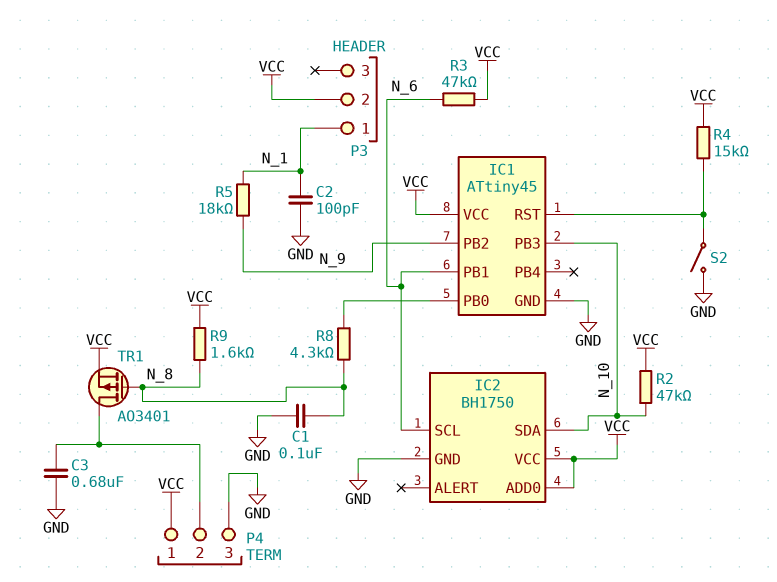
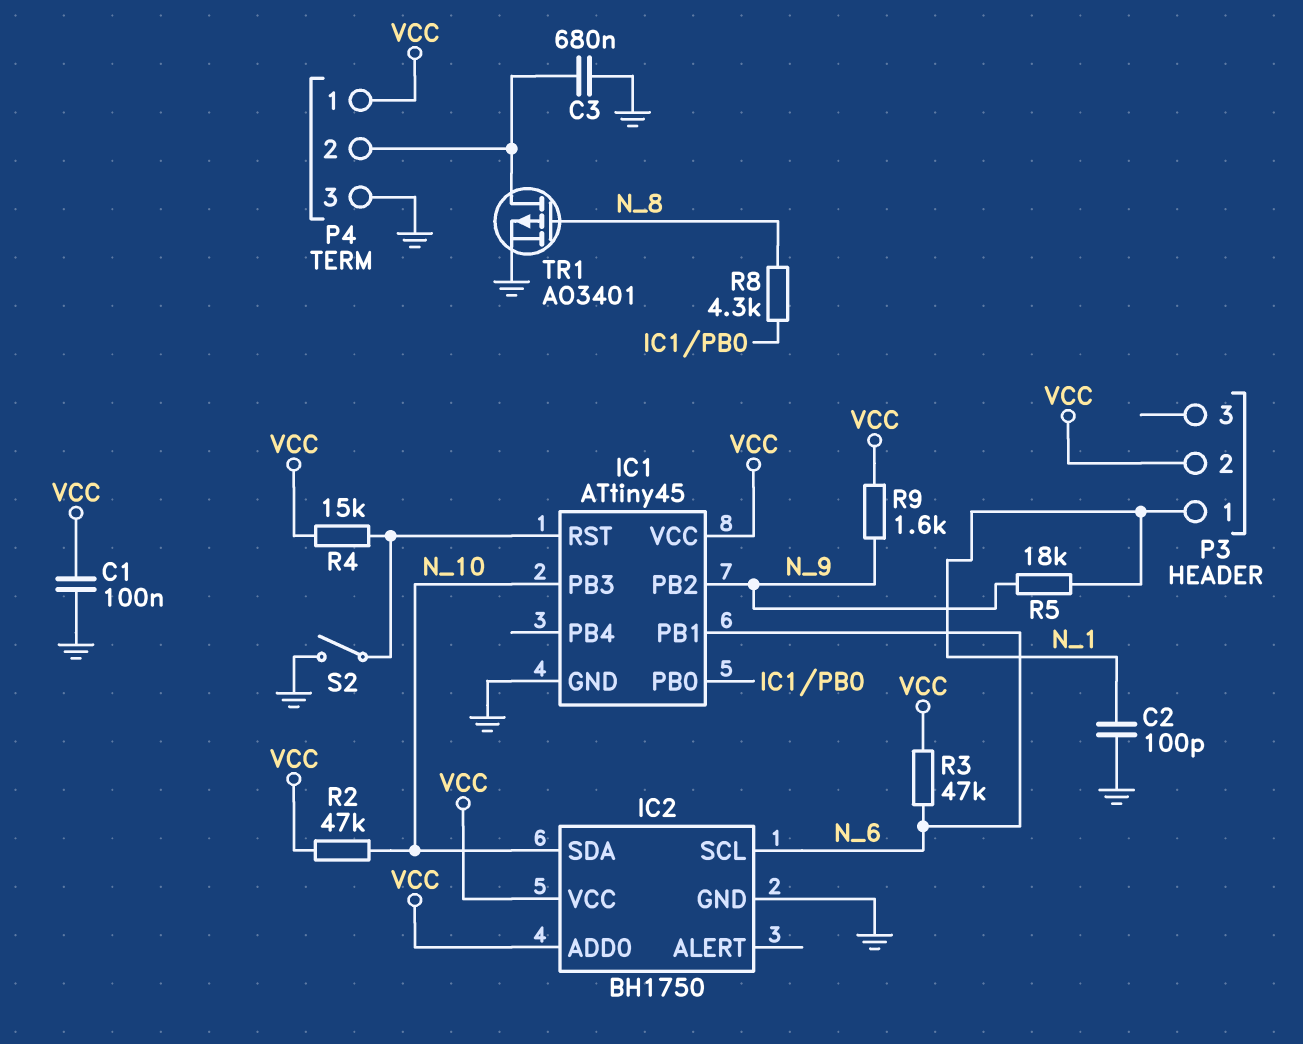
C1: 100nF (GND, N_8) -> 100nF (GND, VCC)
R9: 1.6k (N_8, VCC) -> 1.6k (N_9, VCC)
TR1: PMOS AO3401 (G N_8, D P4/2, S VCC) -> PMOS AO3401 (G N_8, D P4/2, S GND)

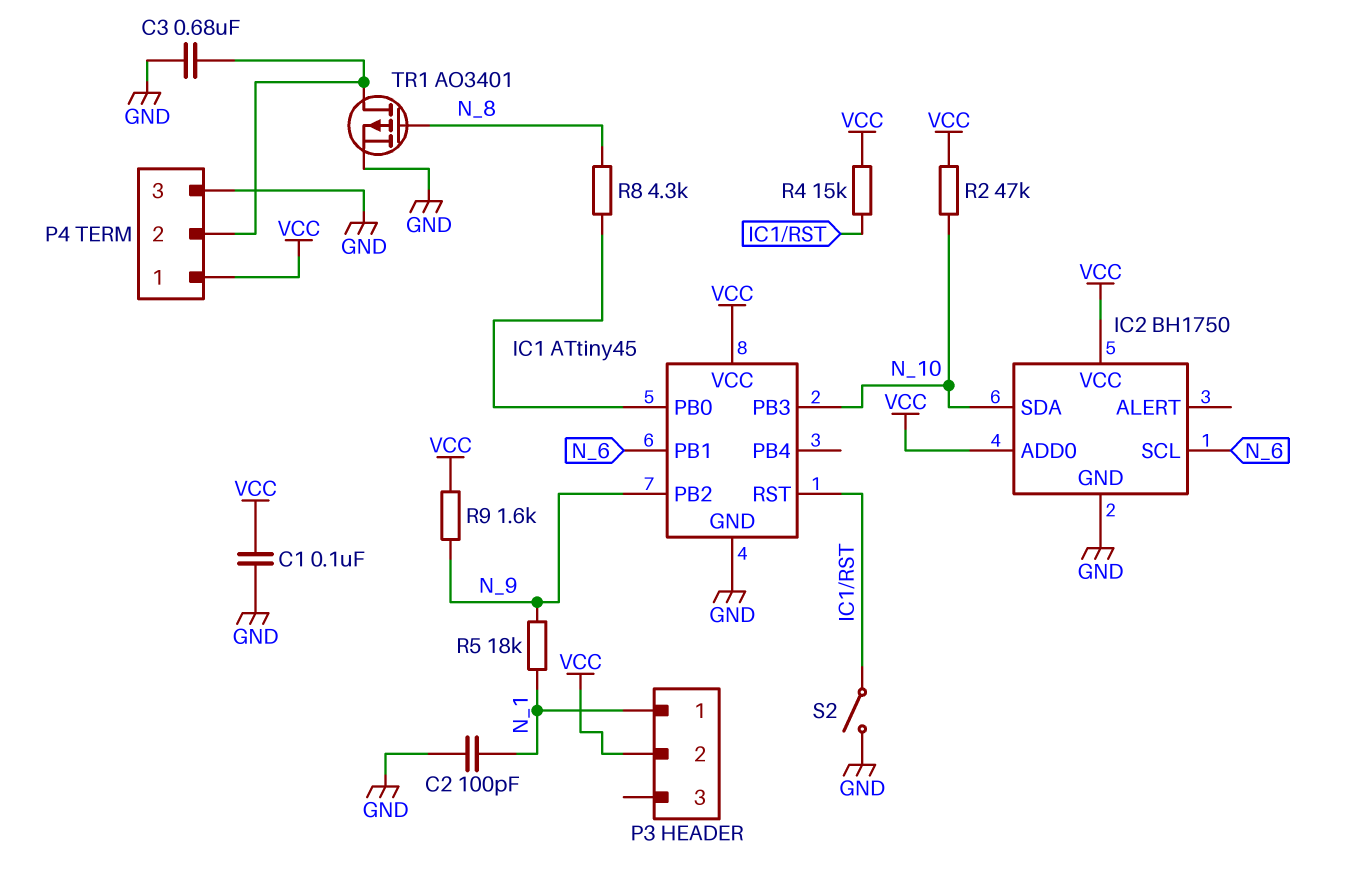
R3: 47k (N_6, VCC) -> none

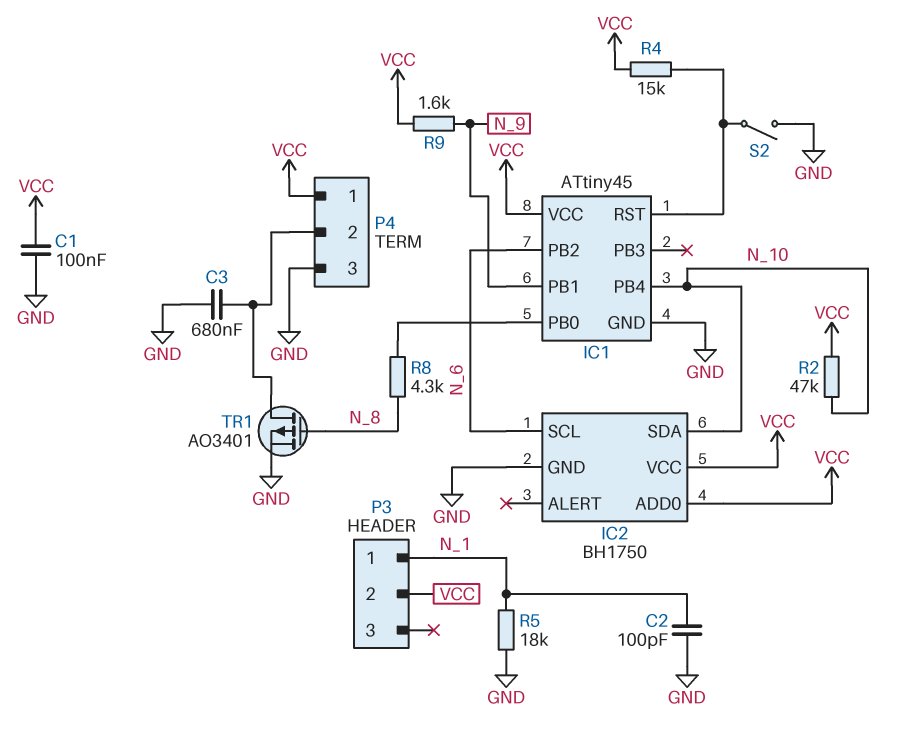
IC1 pin PB1: N_6 -> N_9
IC1 pin PB2: N_9 -> N_6
IC1 pin PB3: N_10 -> none
IC1 pin PB4: none -> N_10
R5: 18k (N_1, N_9) -> 18k (GND, N_1)

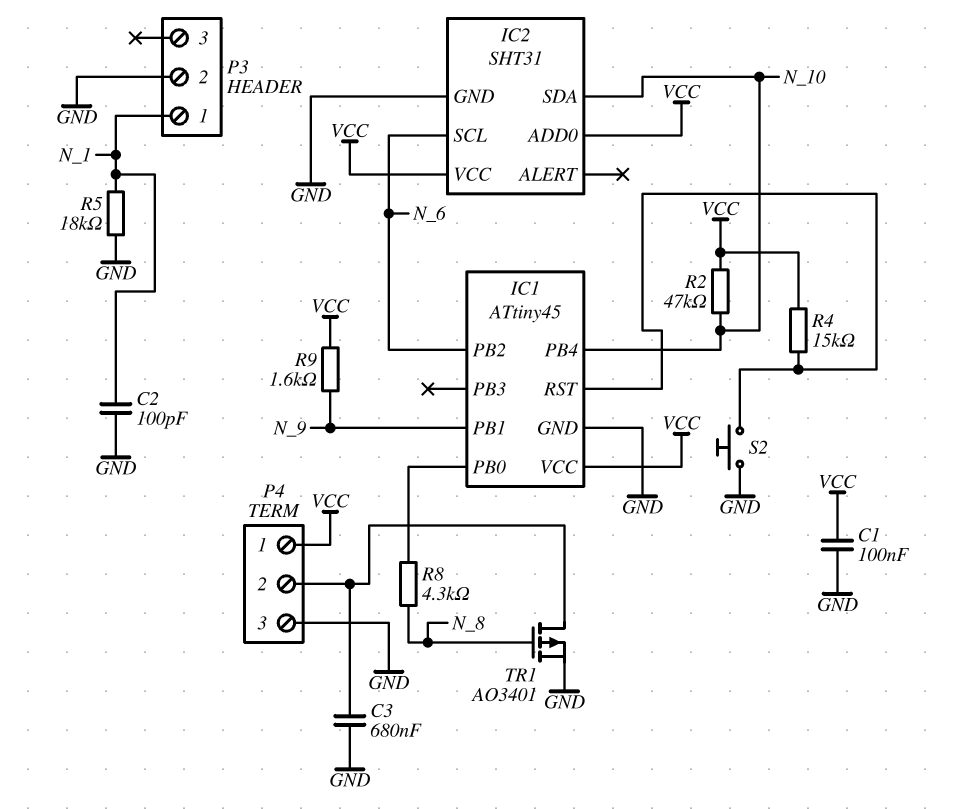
IC2: BH1750 -> SHT31
P3 pin 2: VCC -> GND
S2: switch (GND, IC1/RST) -> button (GND, IC1/RST)

